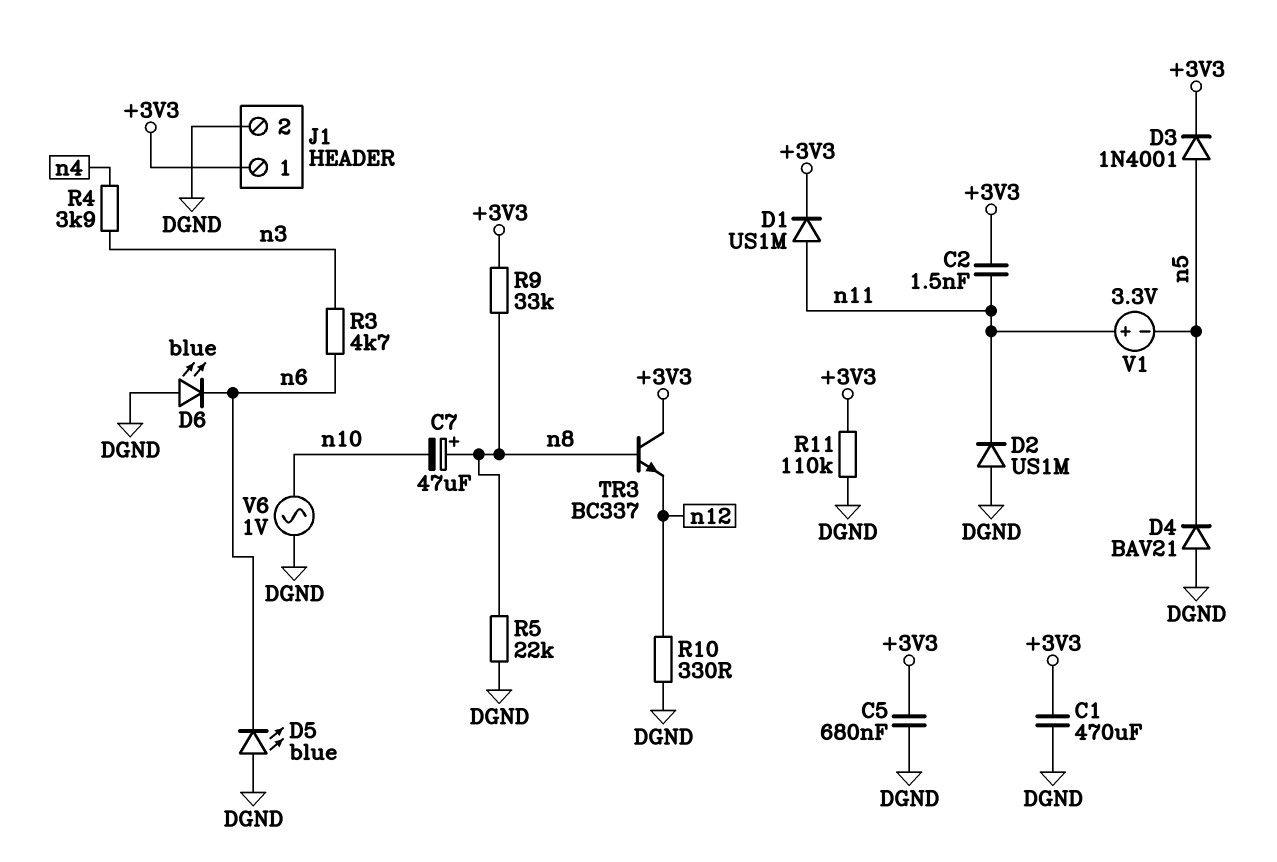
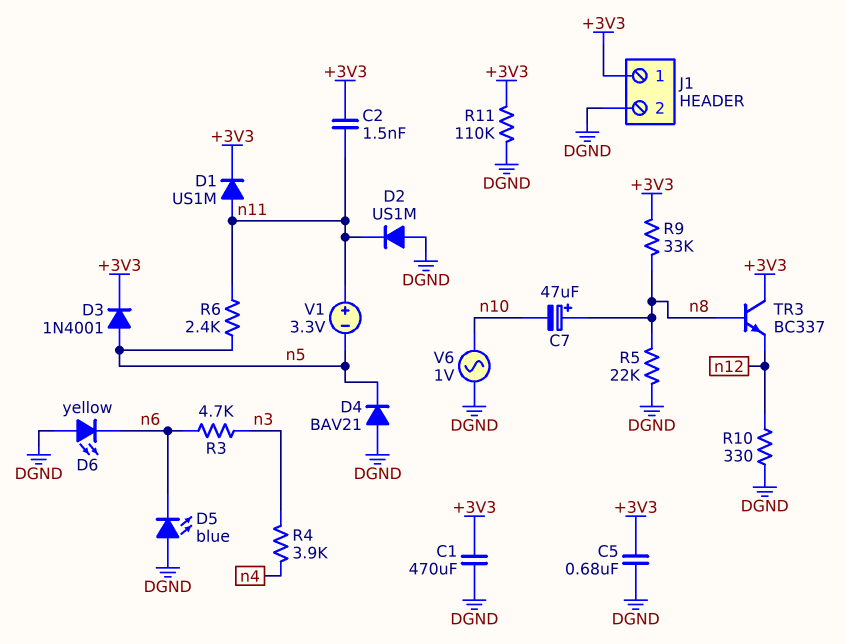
D6: LED blue (A DGND, K n6) -> LED yellow (A DGND, K n6)
R6: none -> 2.4k (n5, n11)

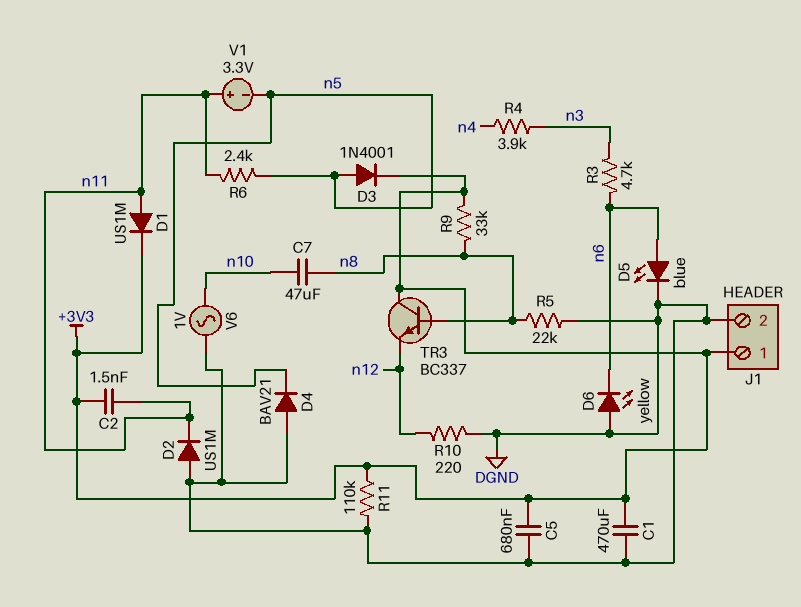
C7: 47uF (plus n8, minus n10) -> 47uF (n8, n10)
D5: LED blue (A DGND, K n6) -> LED blue (A n6, K DGND)
R10: 330 (DGND, n12) -> 220 (DGND, n12)

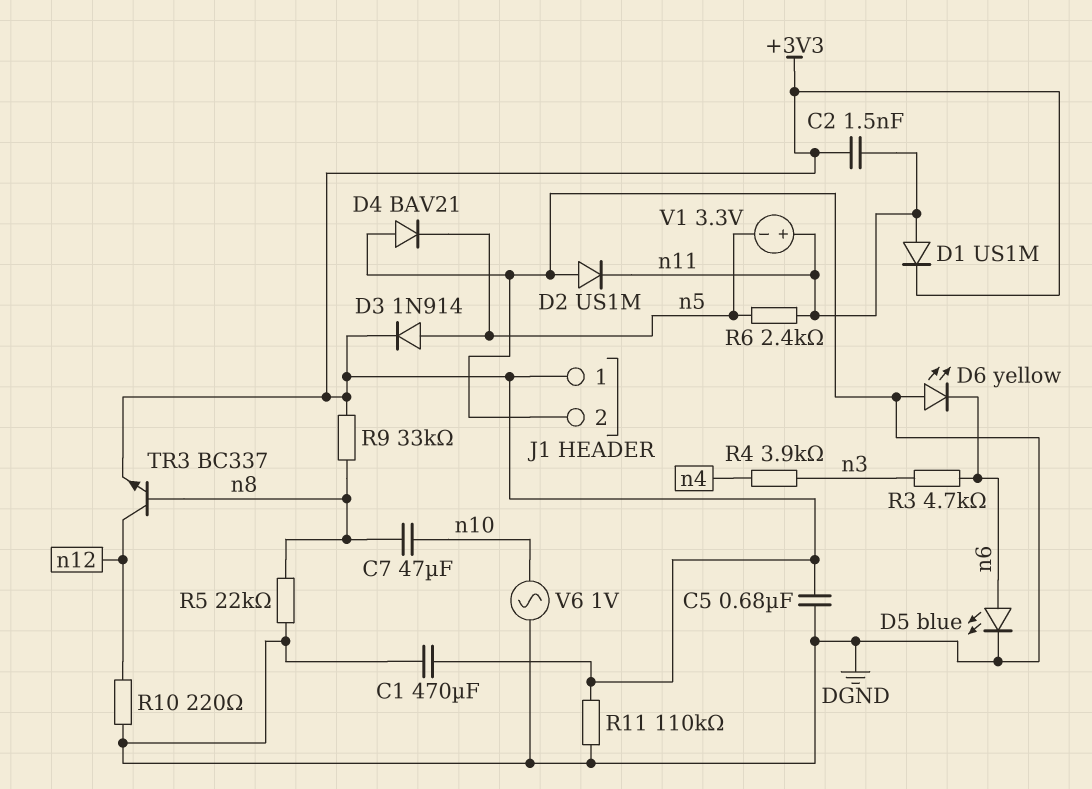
D3: diode 1N4001 (A n5, K +3V3) -> diode 1N914 (A n5, K +3V3)
TR3: NPN BC337 (B n8, C +3V3, E n12) -> NPN BC337 (B n8, C n12, E +3V3)

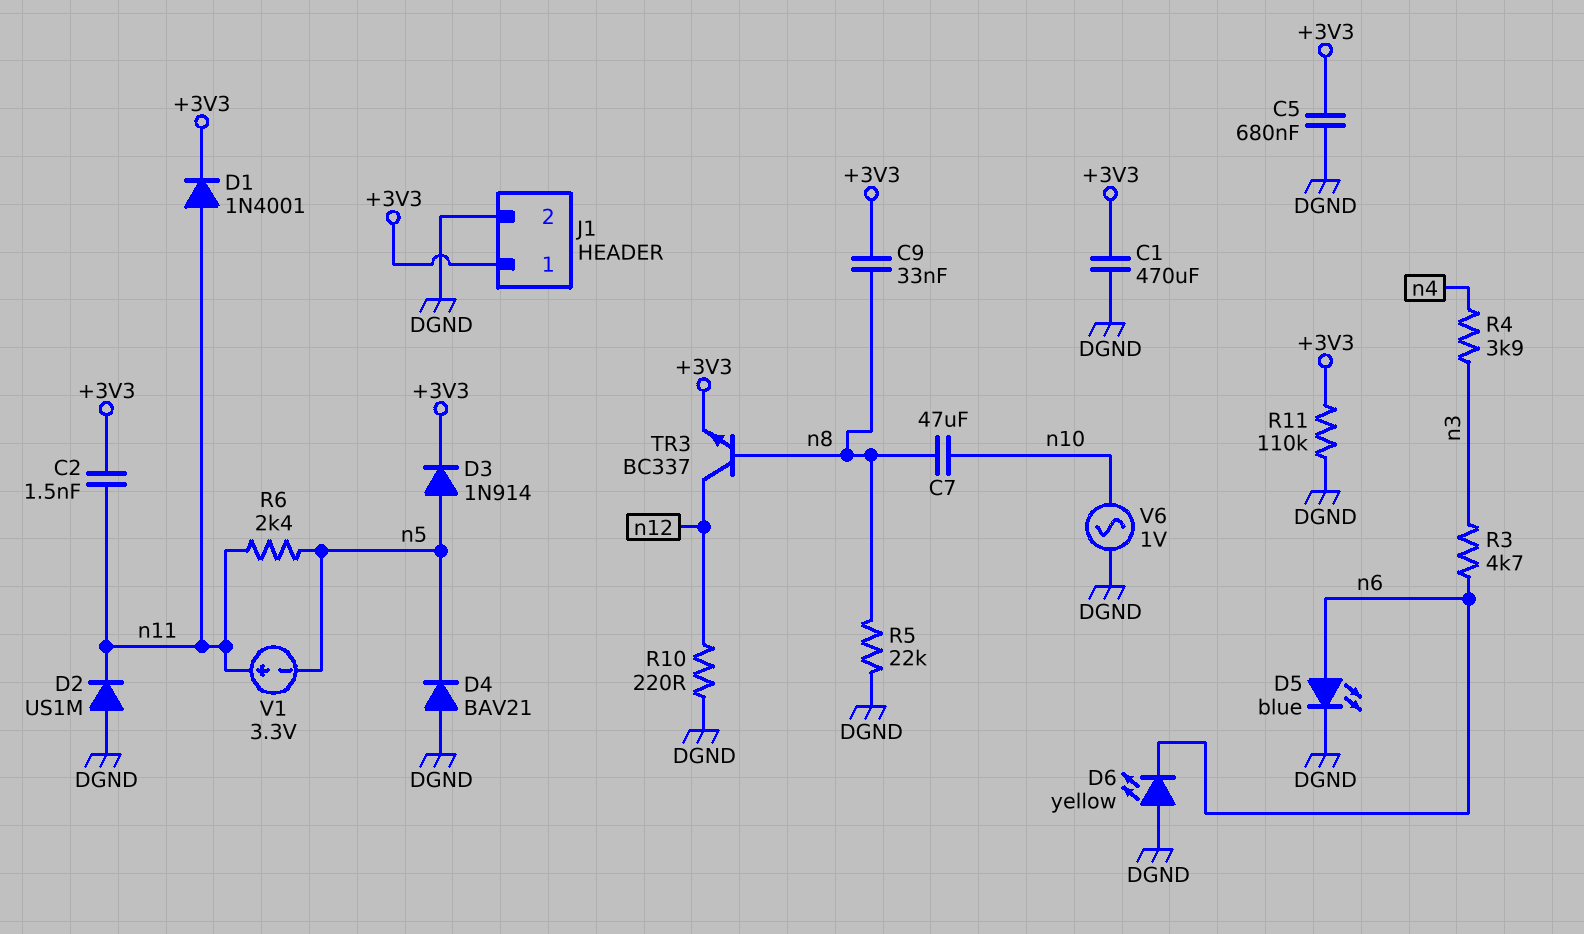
C9: none -> 33nF (+3V3, n8)
D1: diode US1M (A n11, K +3V3) -> diode 1N4001 (A n11, K +3V3)
R9: 33k (+3V3, n8) -> none

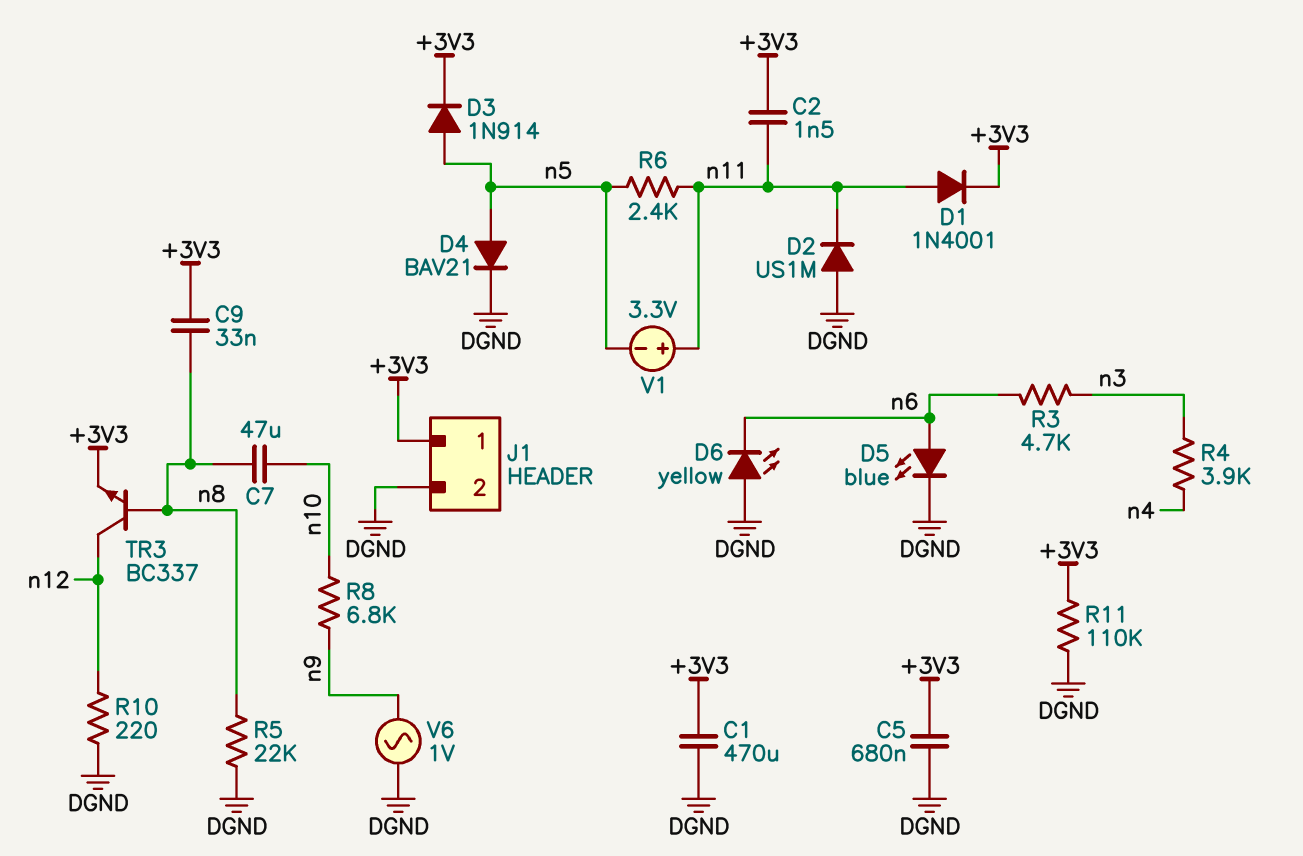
D4: diode BAV21 (A DGND, K n5) -> diode BAV21 (A n5, K DGND)
R8: none -> 6.8k (n9, n10)
V6: AC 1V (DGND, n10) -> AC 1V (DGND, n9)

